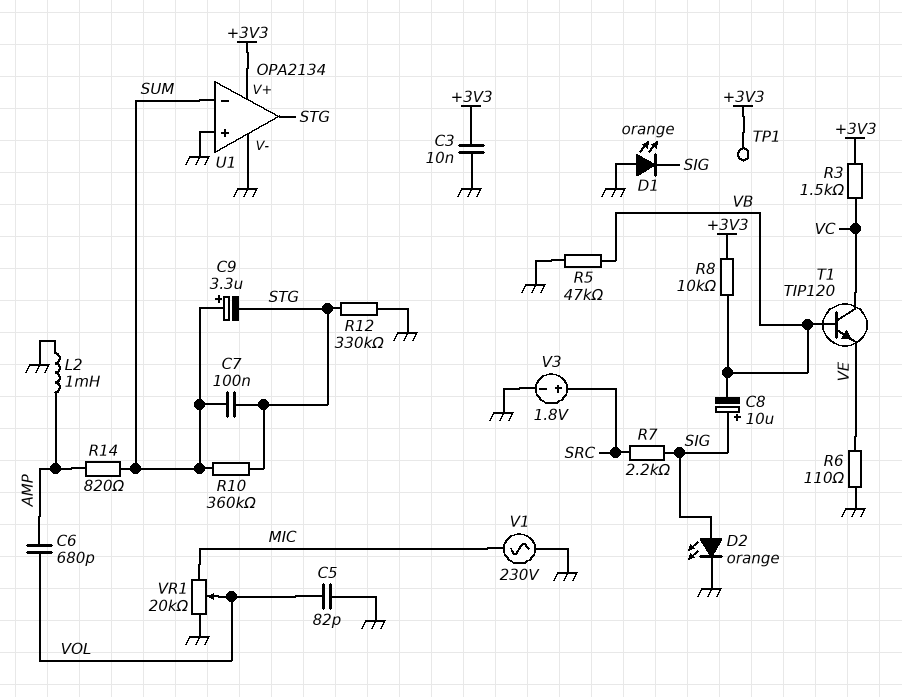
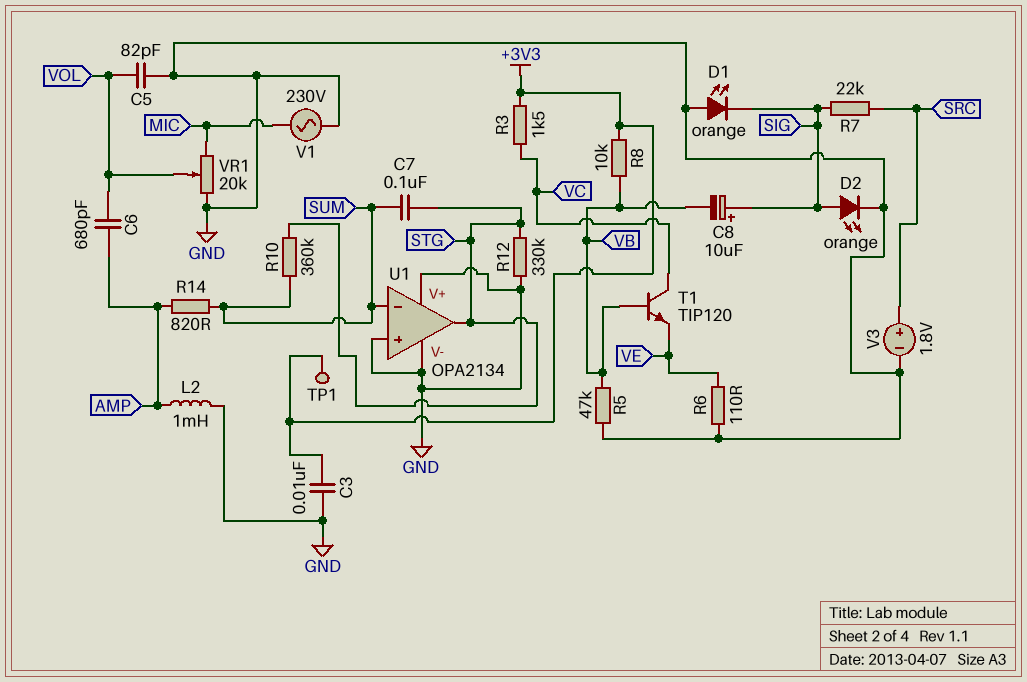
C9: 3.3uF (plus SUM, minus STG) -> none
R7: 2.2k (SIG, SRC) -> 22k (SIG, SRC)
U1 pin V+: +3V3 -> GND

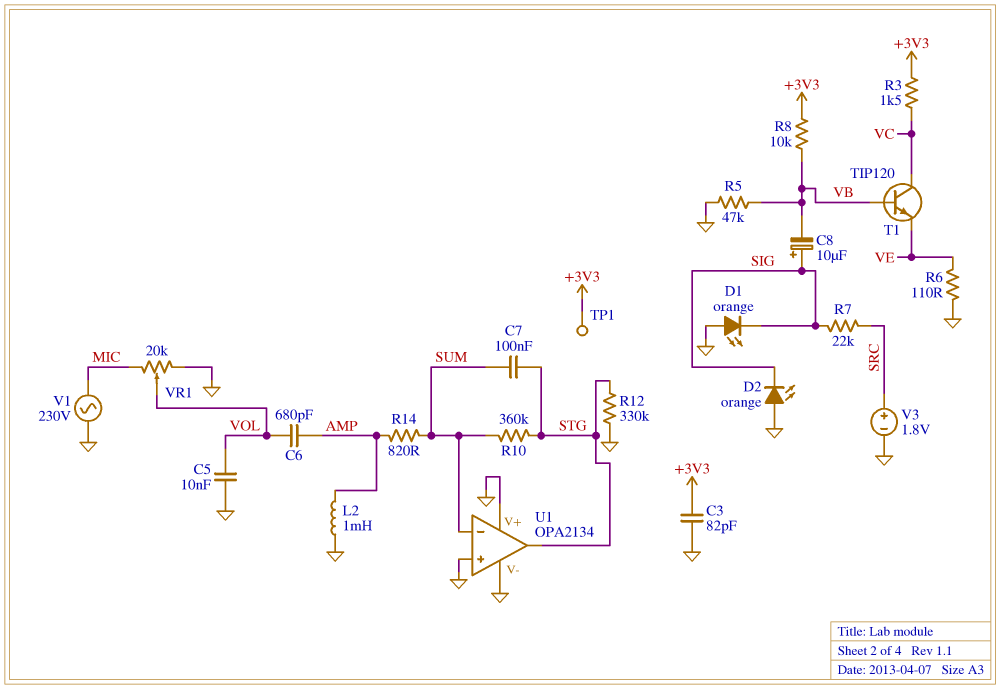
C3: 10nF (+3V3, GND) -> 82pF (+3V3, GND)
C5: 82pF (GND, VOL) -> 10nF (GND, VOL)
D2: LED orange (A SIG, K GND) -> LED orange (A GND, K SIG)

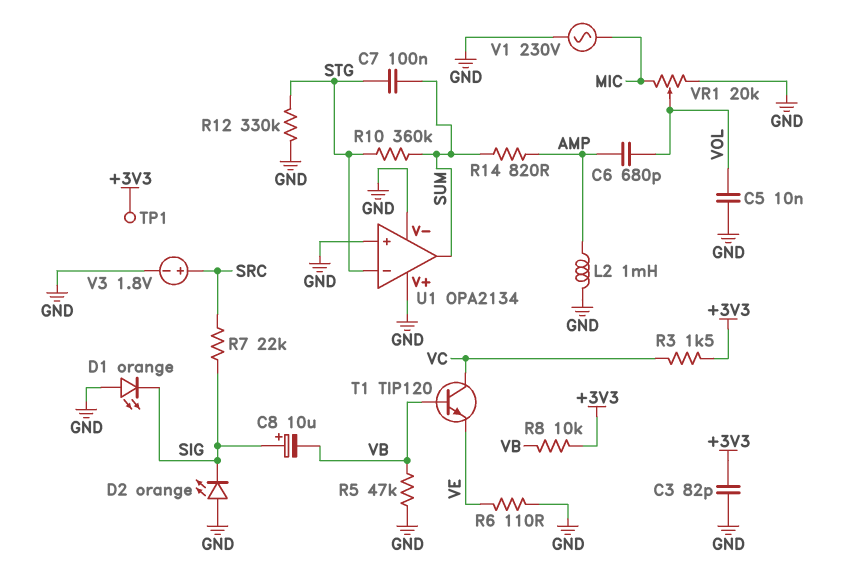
U1 pin in-: SUM -> STG
U1 pin out: STG -> SUM

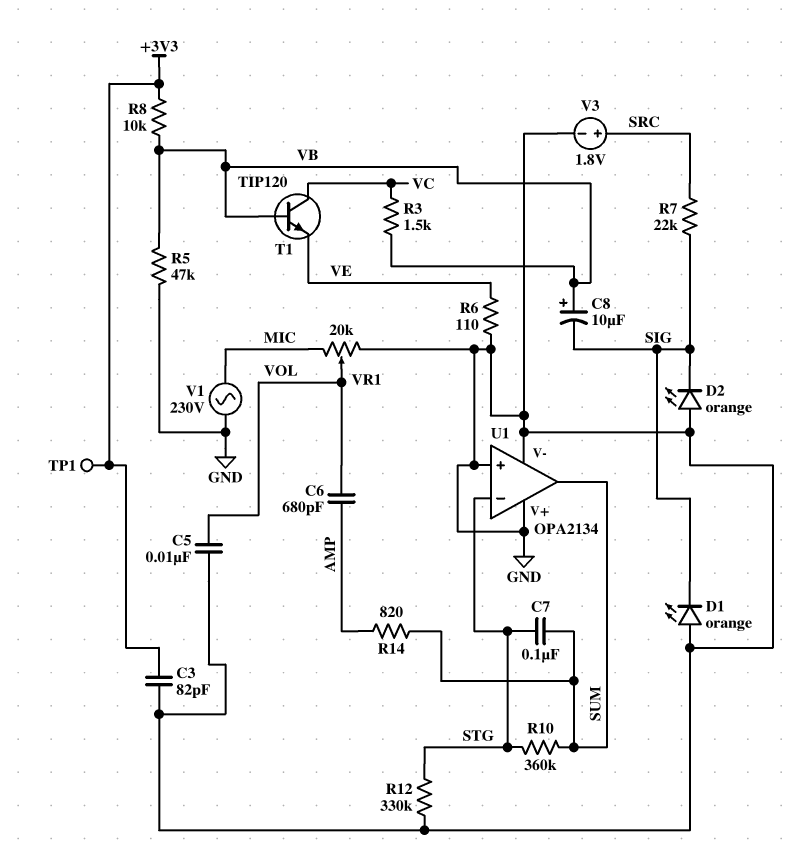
C8: 10uF (plus SIG, minus VB) -> 10uF (plus VB, minus SIG)
L2: 1mH (AMP, GND) -> none
R3: 1.5k (+3V3, VC) -> 1.5k (VB, VC)

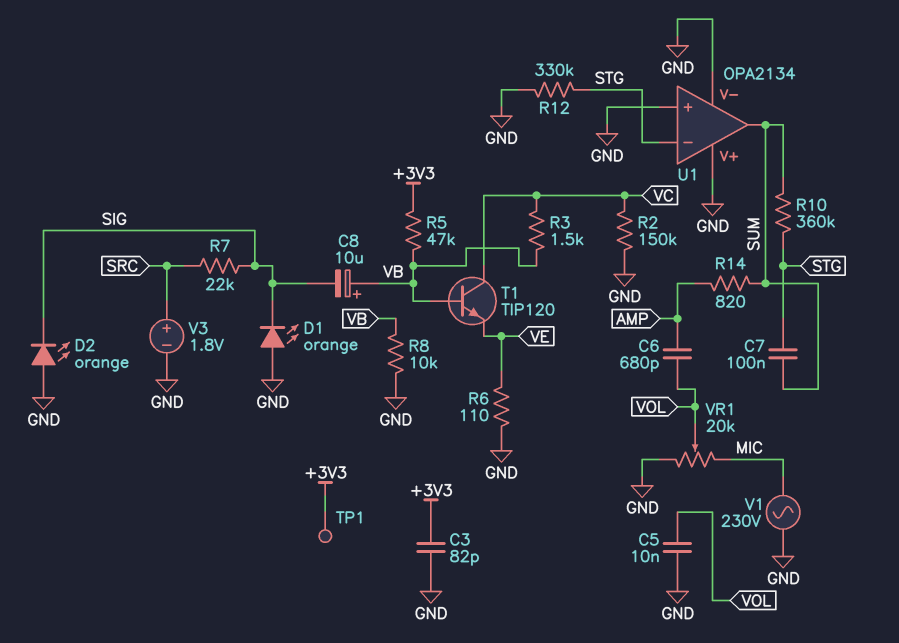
R2: none -> 150k (GND, VC)
R5: 47k (GND, VB) -> 47k (+3V3, VB)
R8: 10k (+3V3, VB) -> 10k (GND, VB)

